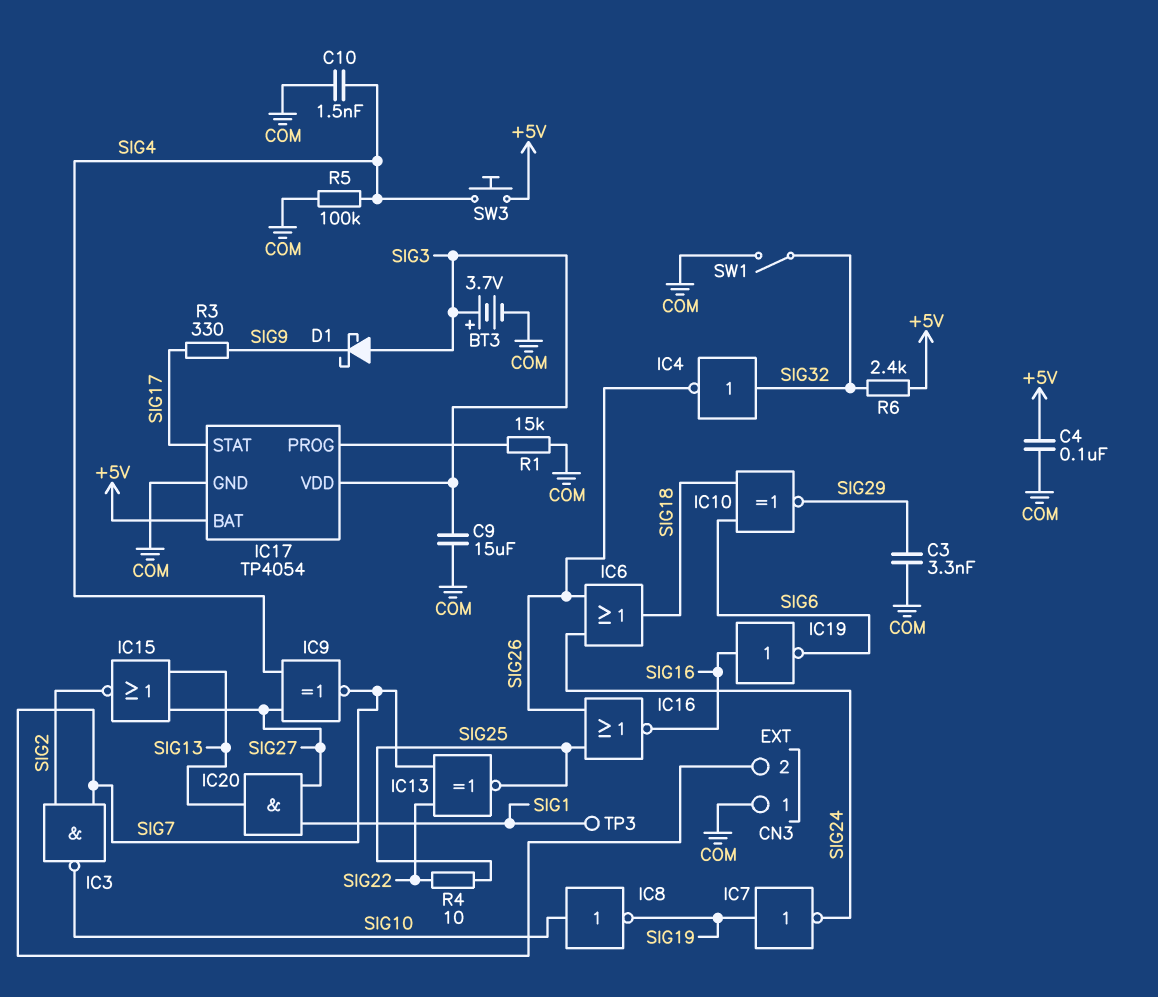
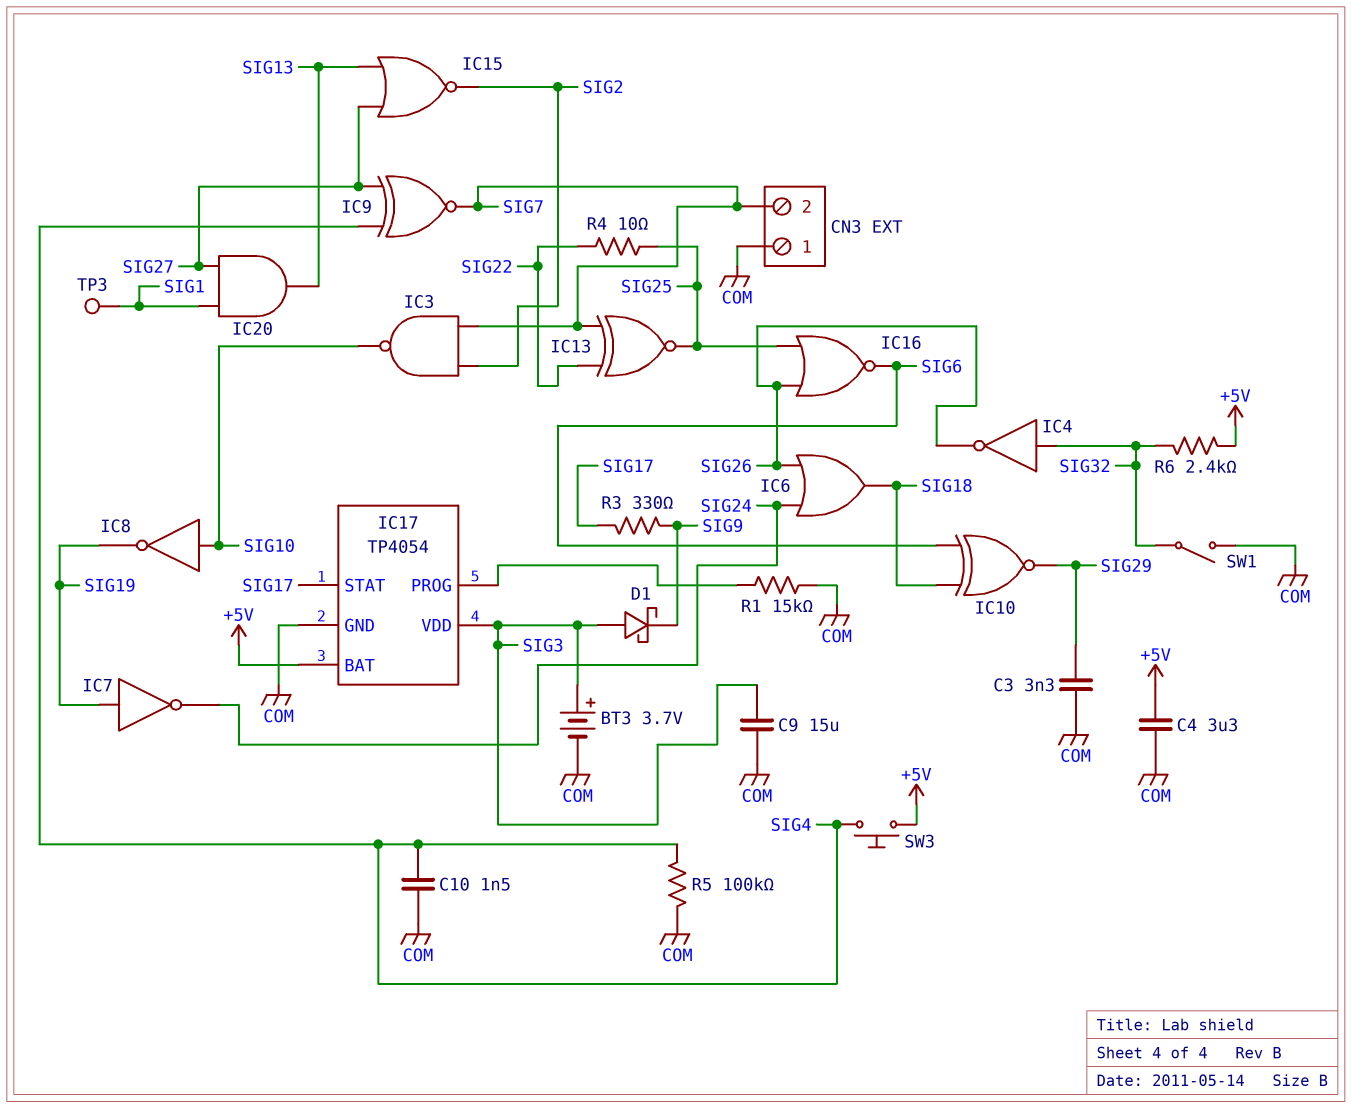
C4: 100nF (+5V, COM) -> 3.3uF (+5V, COM)
IC16: NOR (in SIG25, in SIG26, out SIG16) -> NOR (in SIG25, in SIG26, out SIG6)
IC19: NOT (in SIG16, out SIG6) -> none

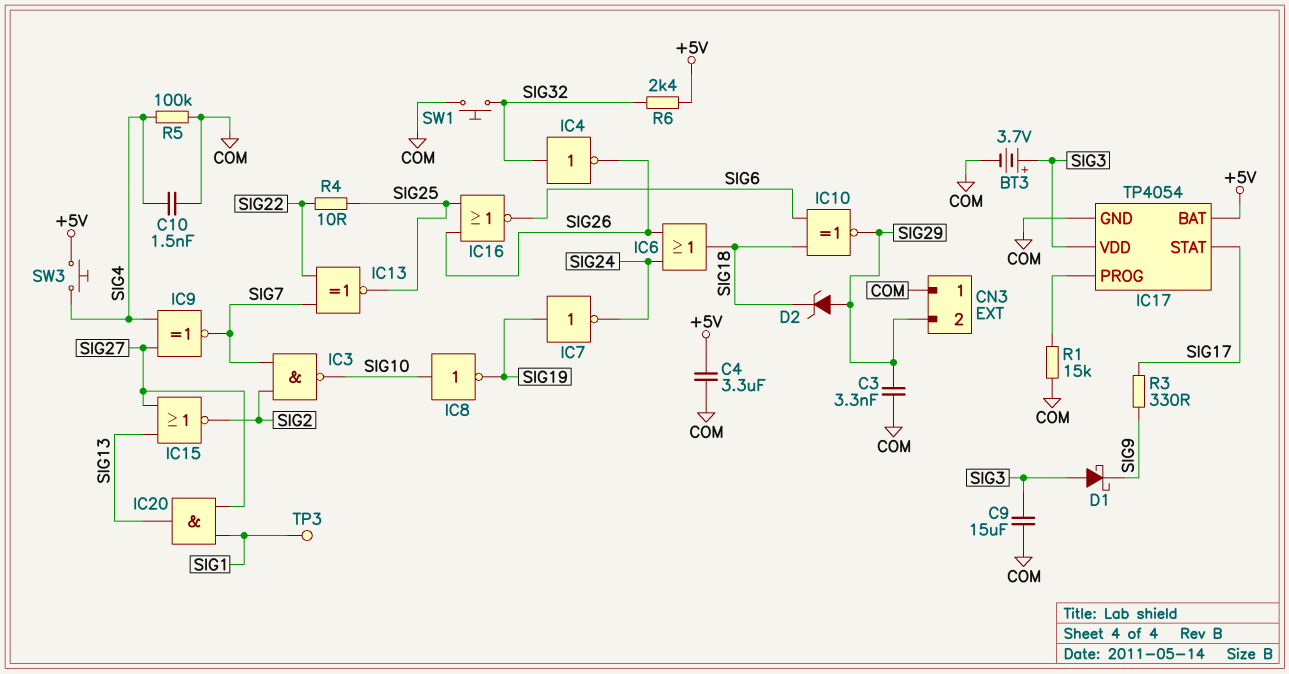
CN3 pin 2: SIG7 -> SIG29
D2: none -> zener (A SIG29, K SIG18)
SW1: switch (COM, SIG32) -> button (COM, SIG32)

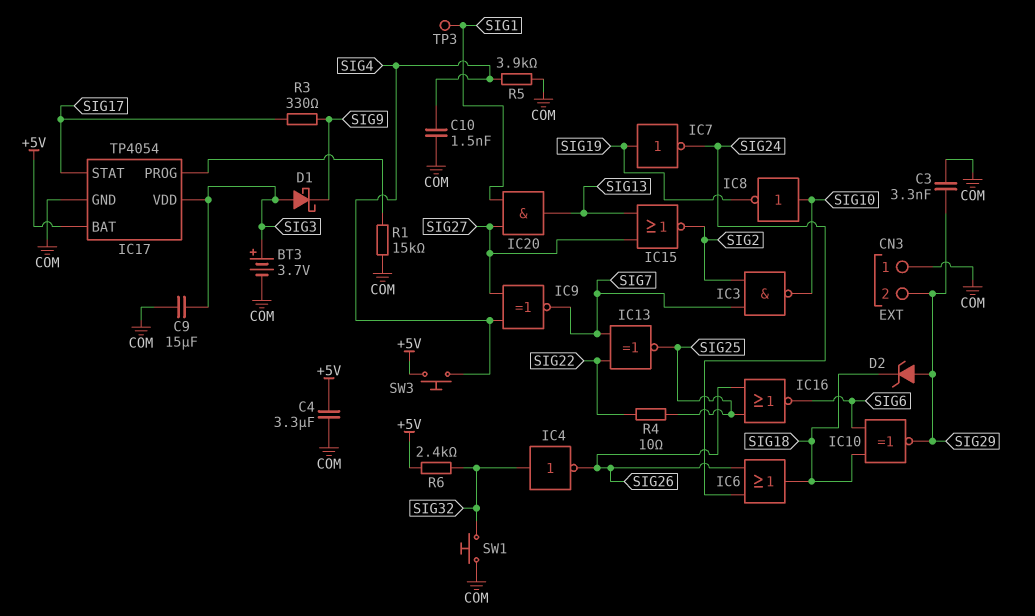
R5: 100k (COM, SIG4) -> 3.9k (COM, SIG4)

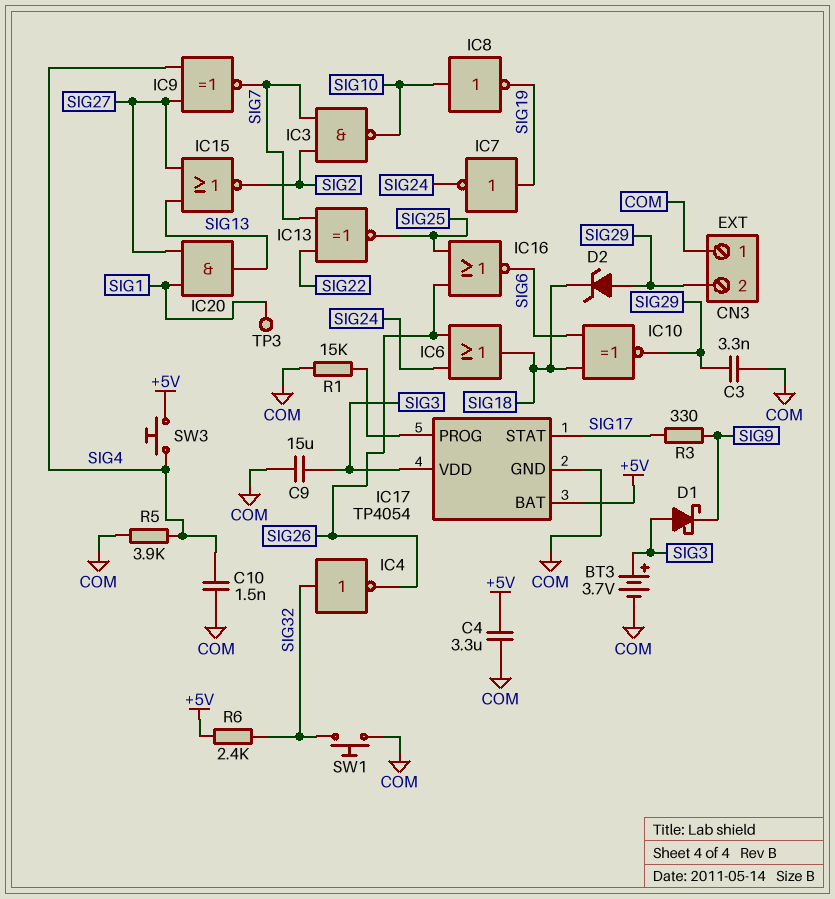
R4: 10 (SIG22, SIG25) -> none

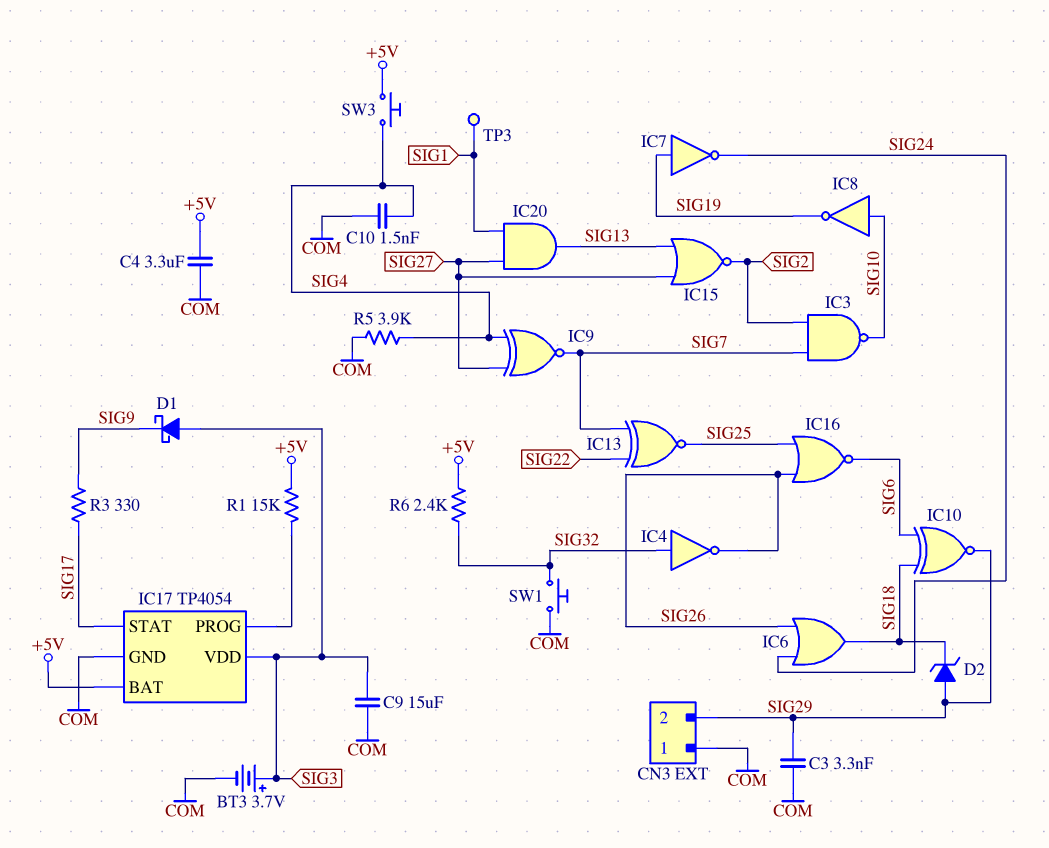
R1: 15k (COM, IC17/PROG) -> 15k (+5V, IC17/PROG)

